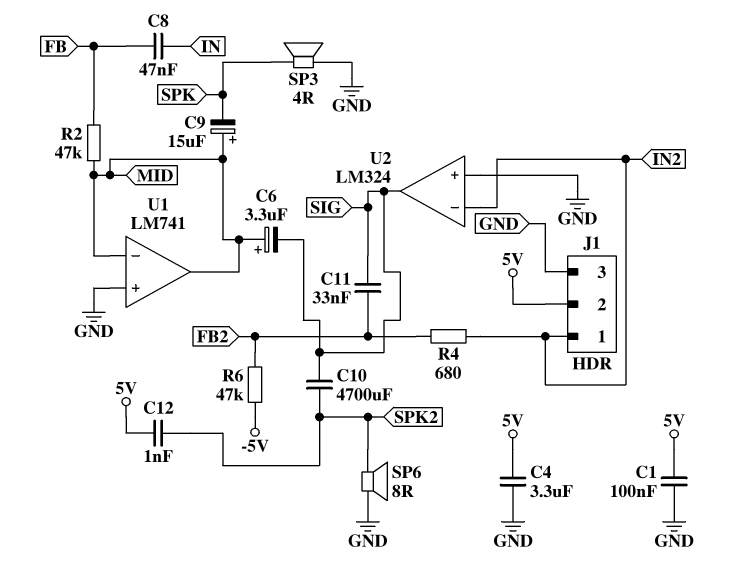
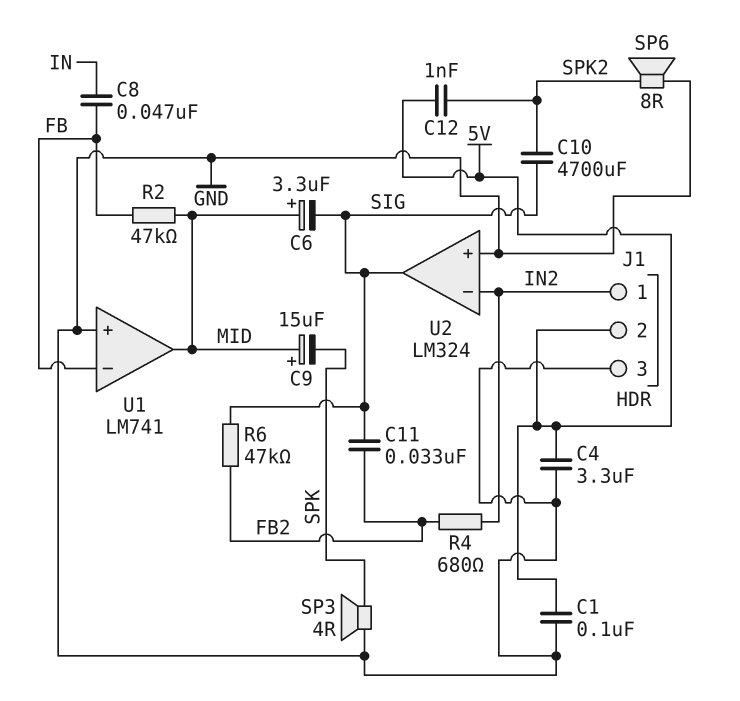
R6: 47k (-5V, FB2) -> 47k (FB2, SIG)
U1 pin in-: MID -> FB

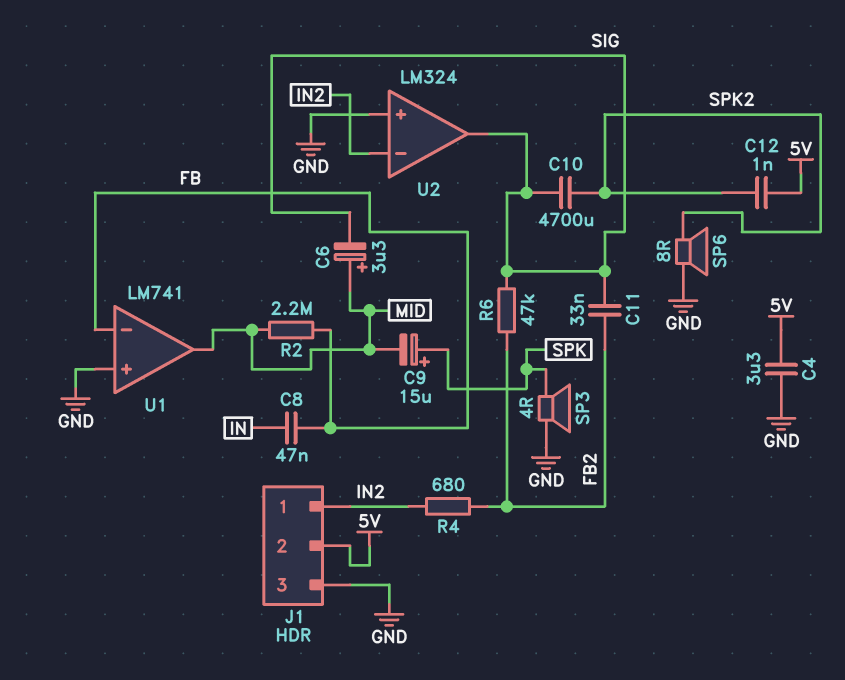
C1: 100nF (5V, GND) -> none
C9: 15uF (plus MID, minus SPK) -> 15uF (plus SPK, minus MID)
R2: 47k (FB, MID) -> 2.2M (FB, MID)

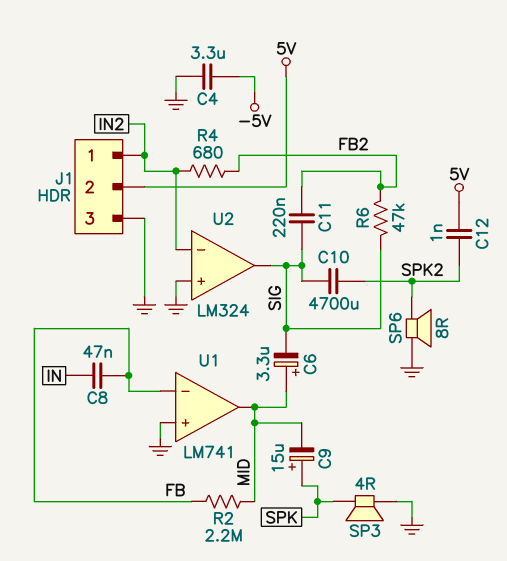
C4: 3.3uF (5V, GND) -> 3.3uF (-5V, GND)
C11: 33nF (FB2, SIG) -> 220nF (FB2, SIG)

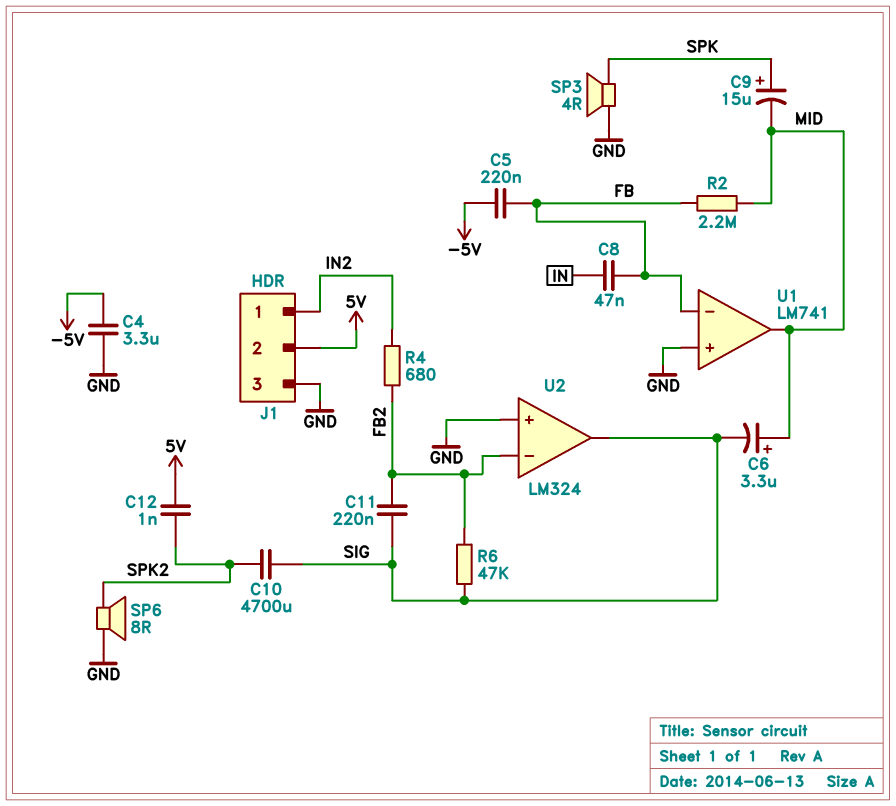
C5: none -> 220nF (-5V, FB)
U2 pin in-: IN2 -> FB2

